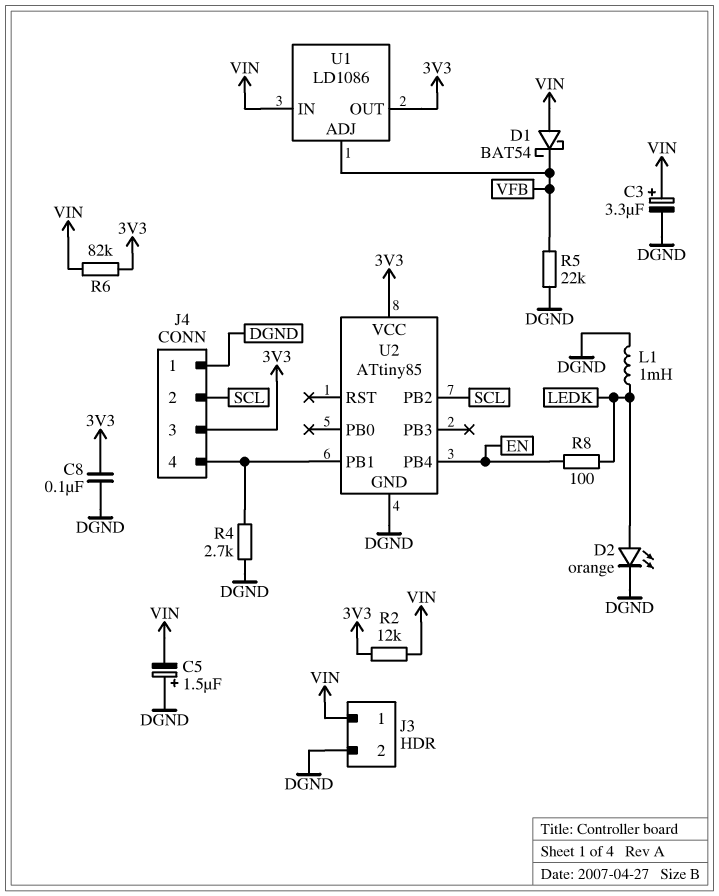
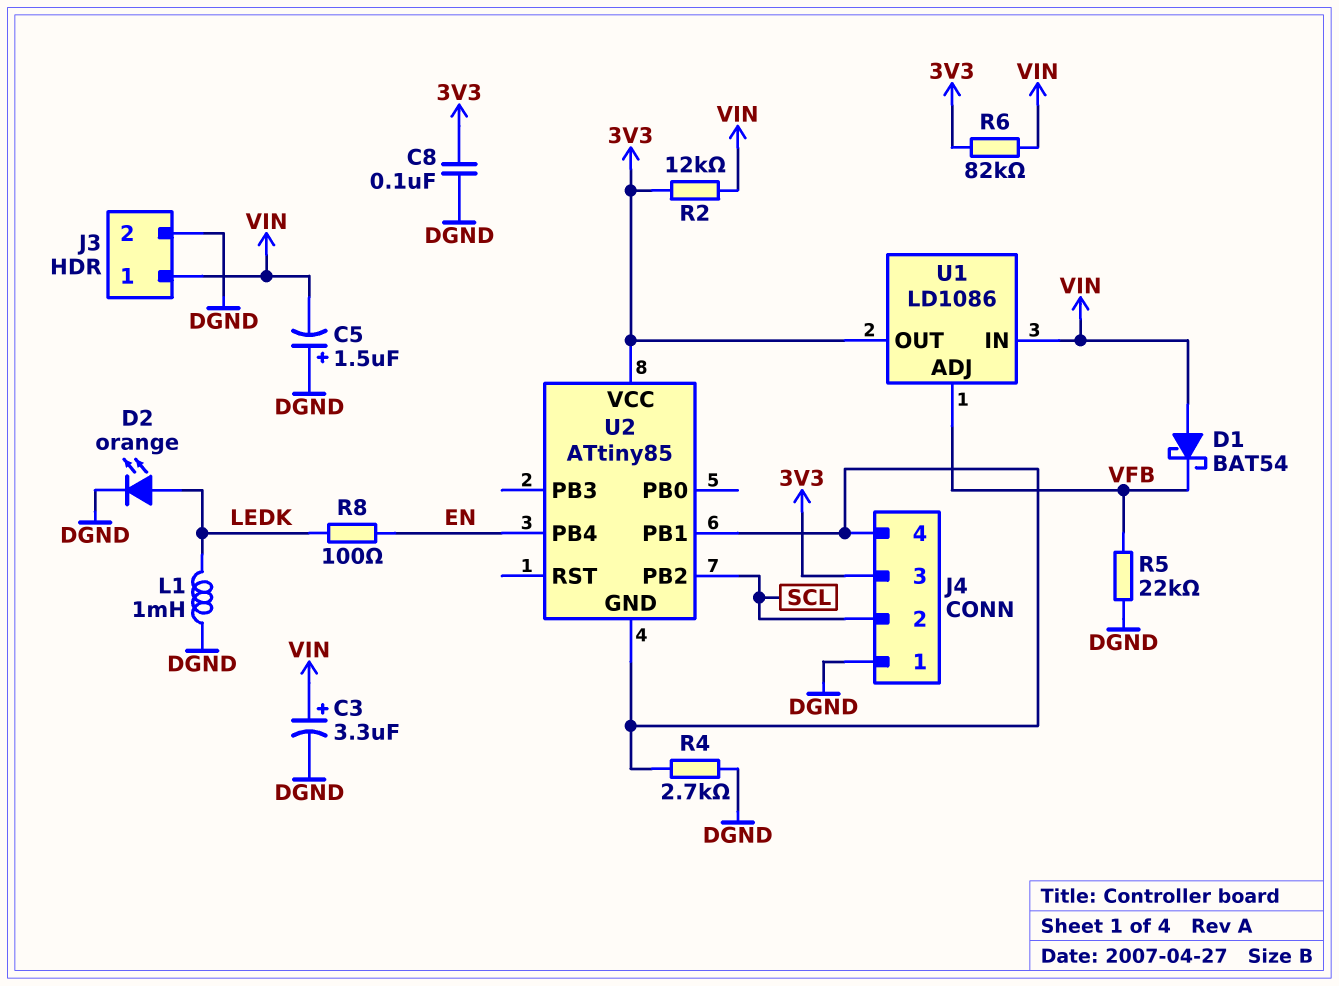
U2 pin GND: DGND -> J4/4

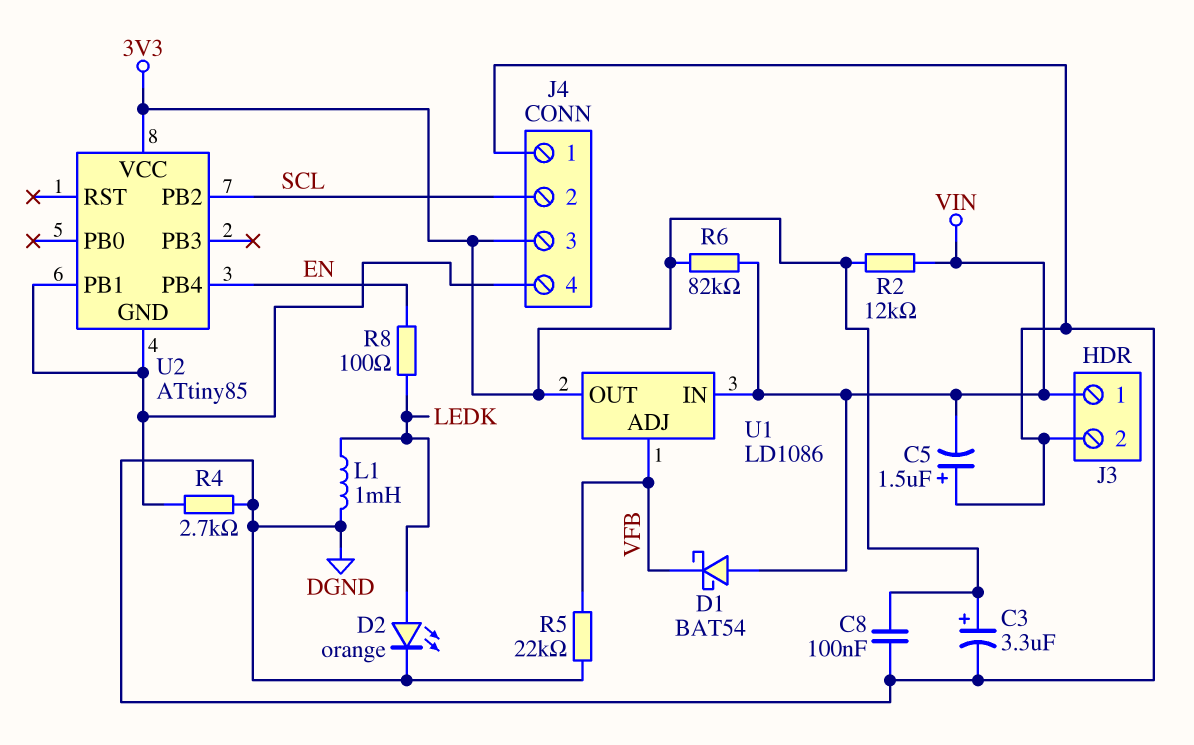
C3: 3.3uF (plus VIN, minus DGND) -> 3.3uF (plus 3V3, minus DGND)

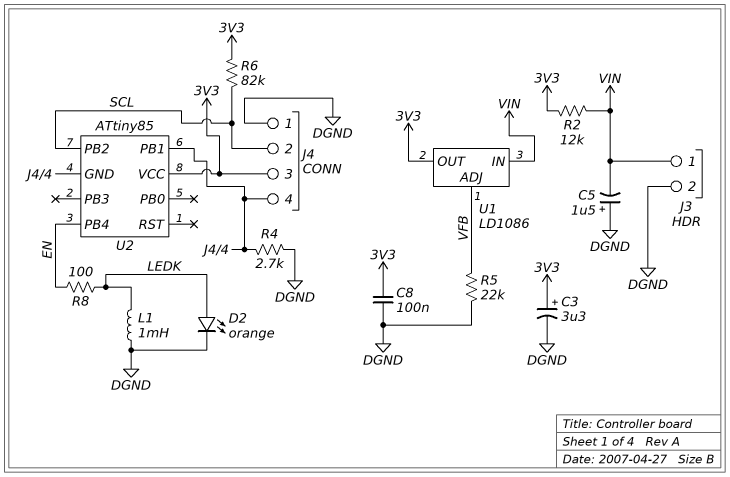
D1: schottky BAT54 (A VIN, K VFB) -> none
R6: 82k (3V3, VIN) -> 82k (3V3, SCL)

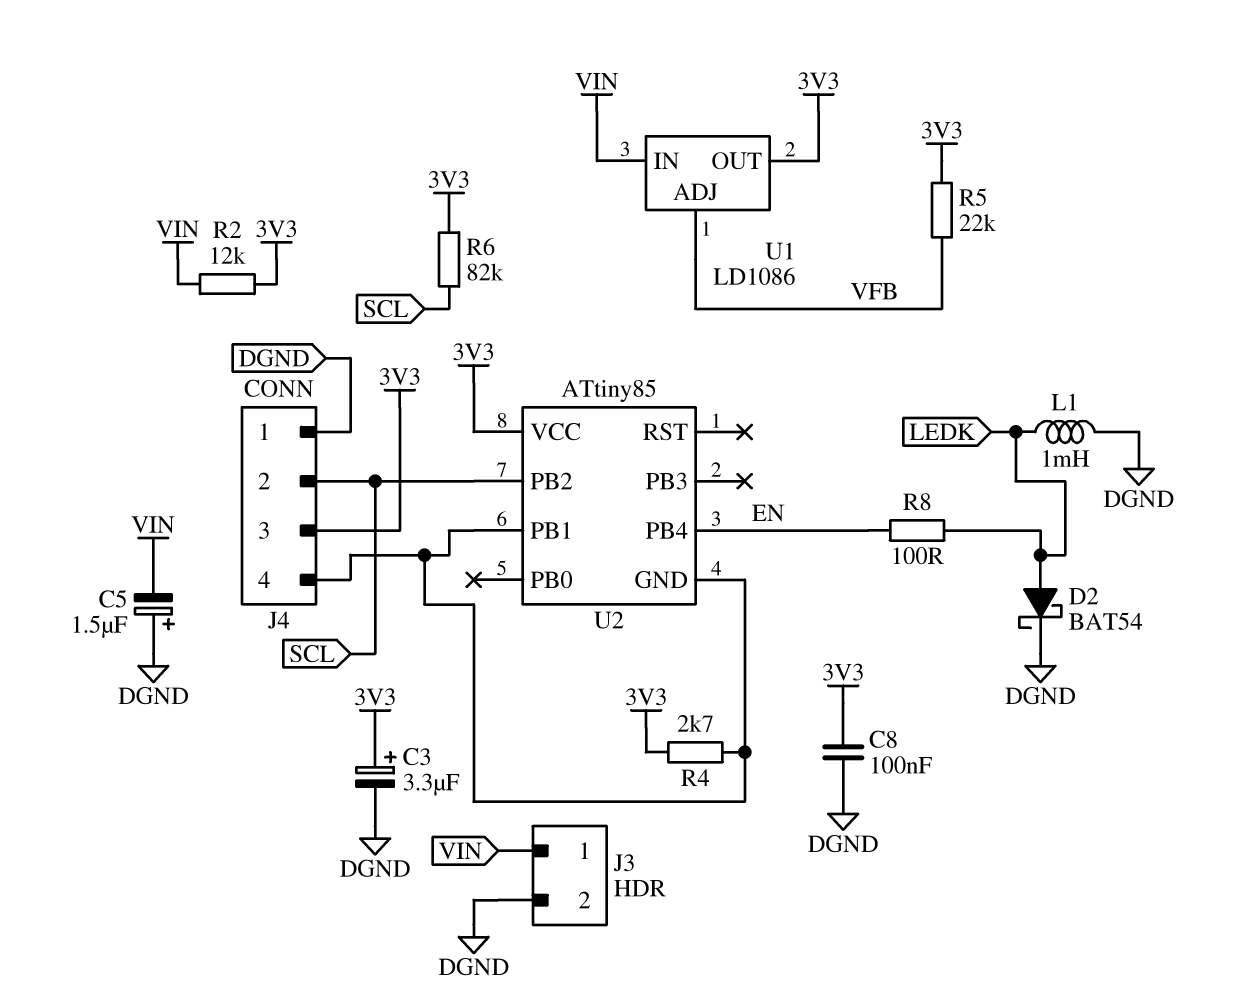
D2: LED orange (A LEDK, K DGND) -> schottky BAT54 (A LEDK, K DGND)
R4: 2.7k (DGND, J4/4) -> 2.7k (3V3, J4/4)
R5: 22k (DGND, VFB) -> 22k (3V3, VFB)

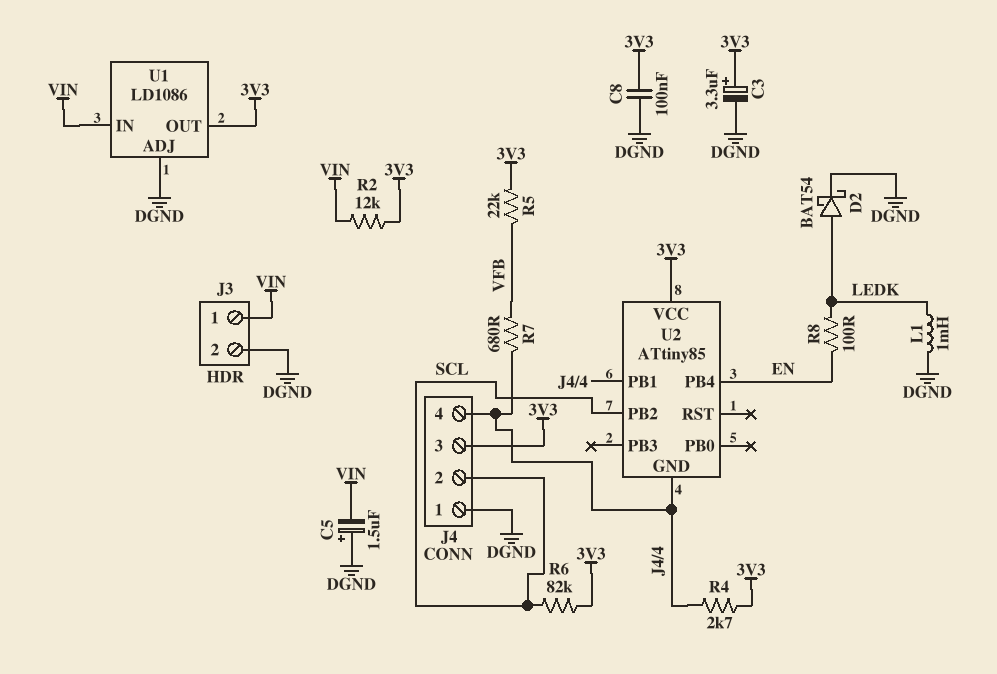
R7: none -> 680 (J4/4, VFB)
U1 pin ADJ: VFB -> DGND

